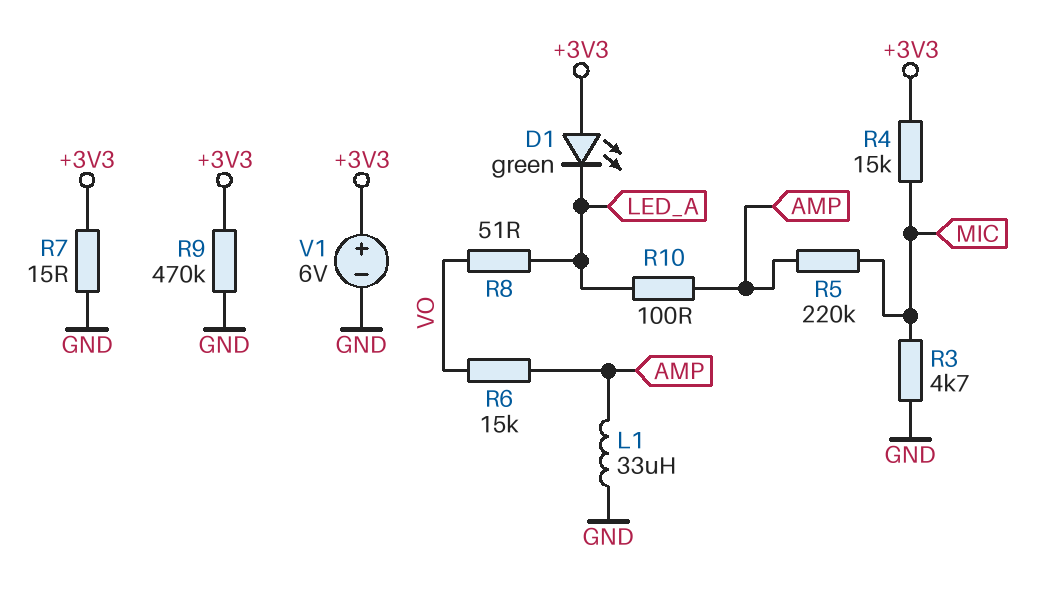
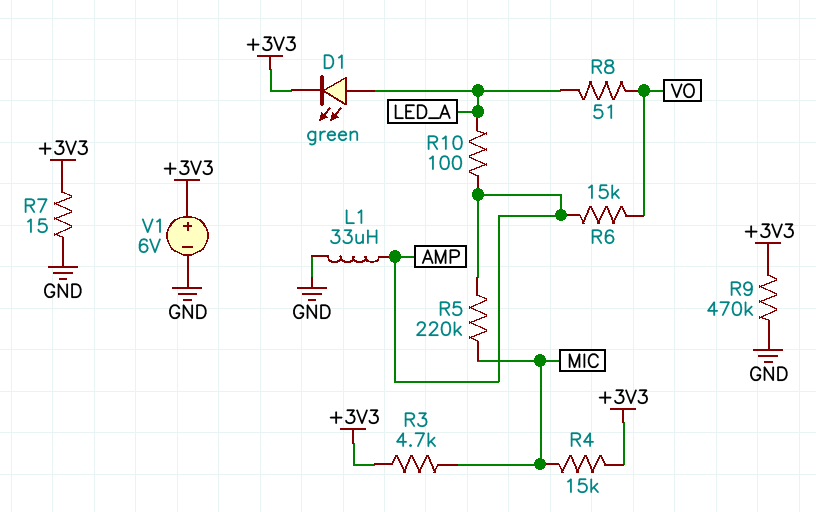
D1: LED green (A +3V3, K LED_A) -> LED green (A LED_A, K +3V3)
R3: 4.7k (GND, MIC) -> 4.7k (+3V3, MIC)

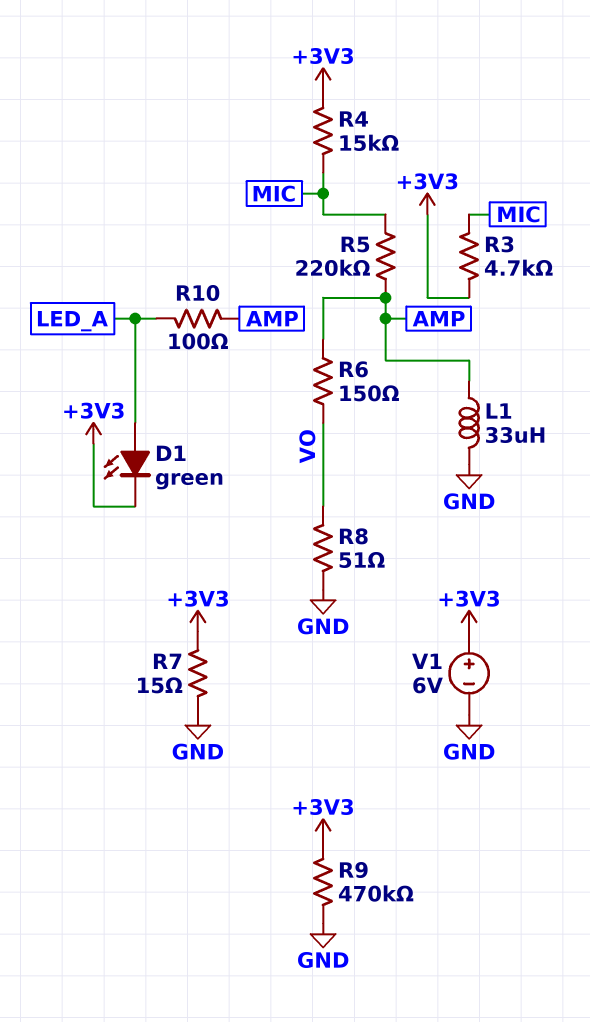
R6: 15k (AMP, VO) -> 150 (AMP, VO)
R8: 51 (LED_A, VO) -> 51 (GND, VO)

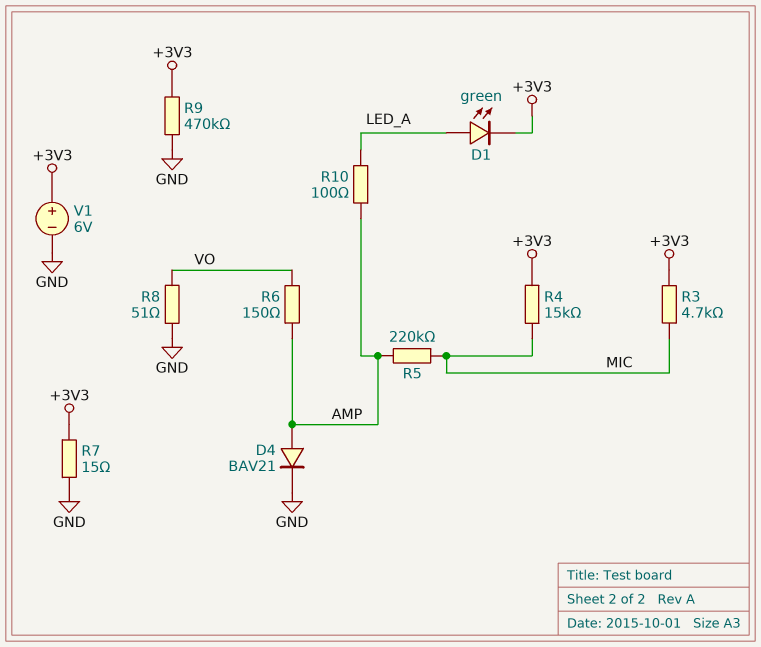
D4: none -> diode BAV21 (A AMP, K GND)
L1: 33uH (AMP, GND) -> none

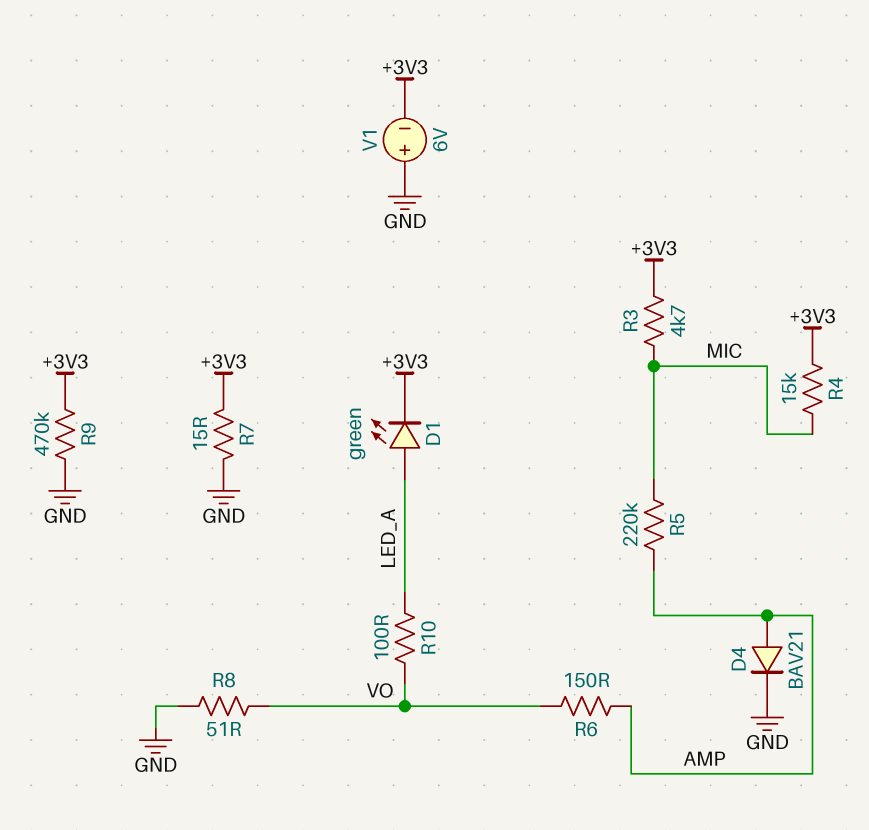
R10: 100 (AMP, LED_A) -> 100 (LED_A, VO)
V1: 6V (plus +3V3, minus GND) -> 6V (plus GND, minus +3V3)

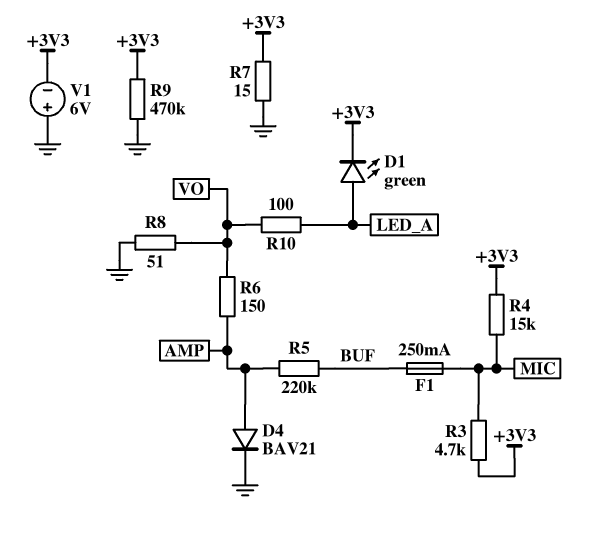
F1: none -> 250mA (BUF, MIC)
R5: 220k (AMP, MIC) -> 220k (AMP, BUF)

